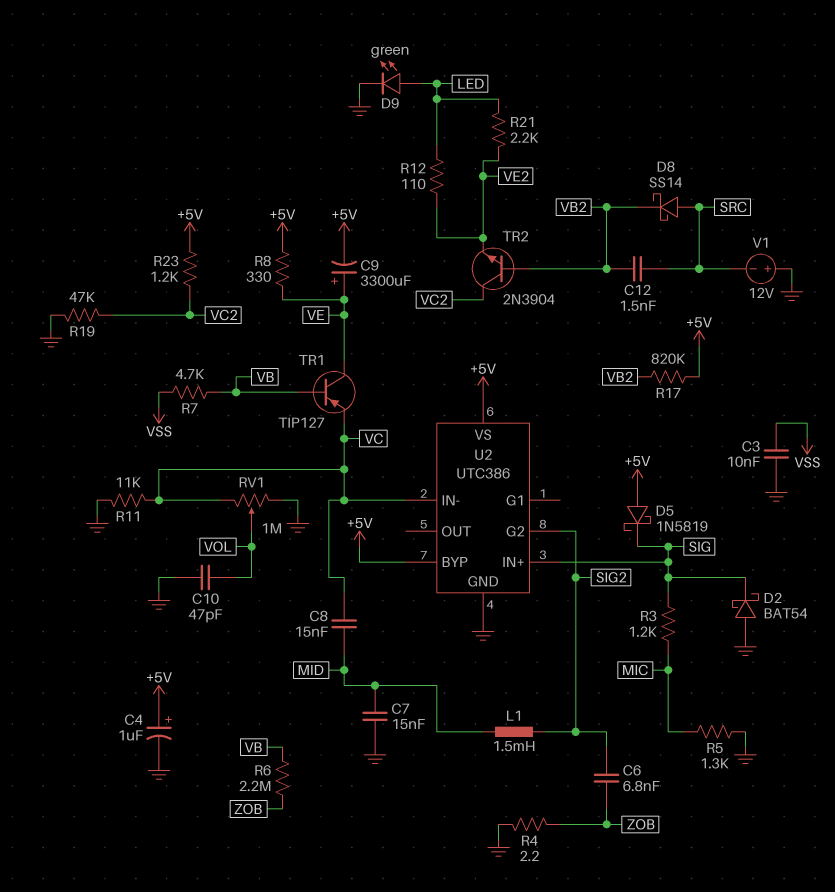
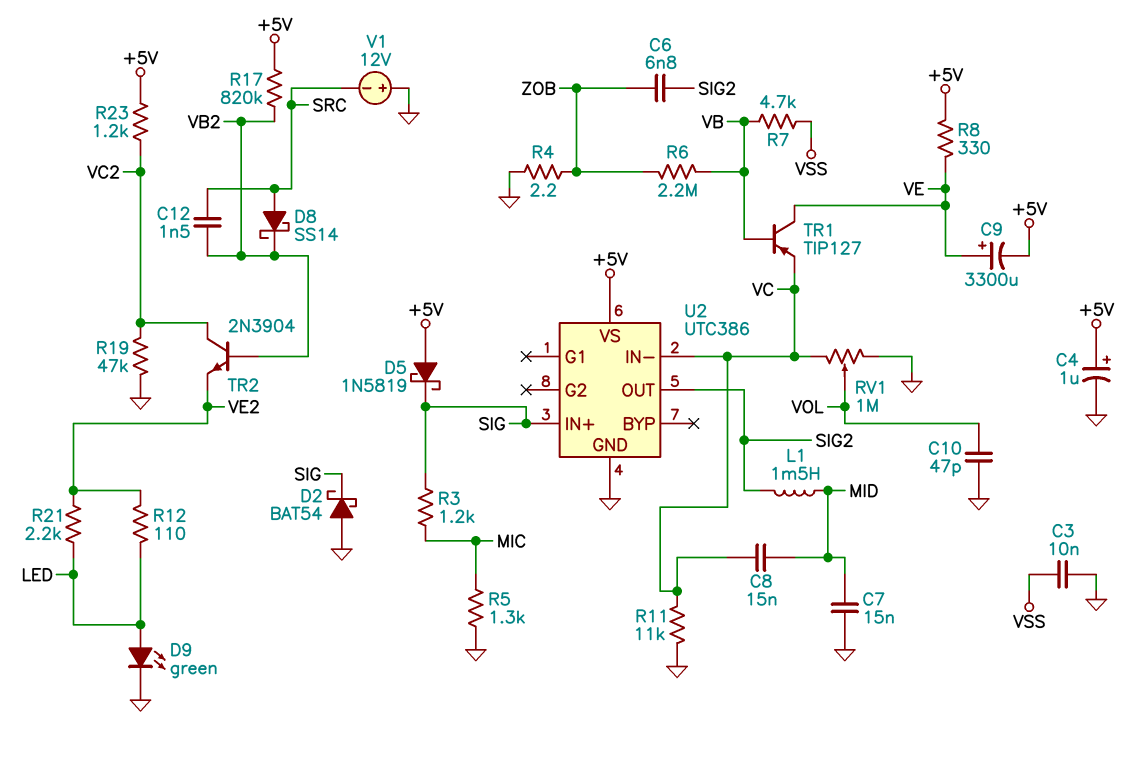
U2 pin BYP: +5V -> none
U2 pin G2: SIG2 -> none
U2 pin OUT: none -> SIG2

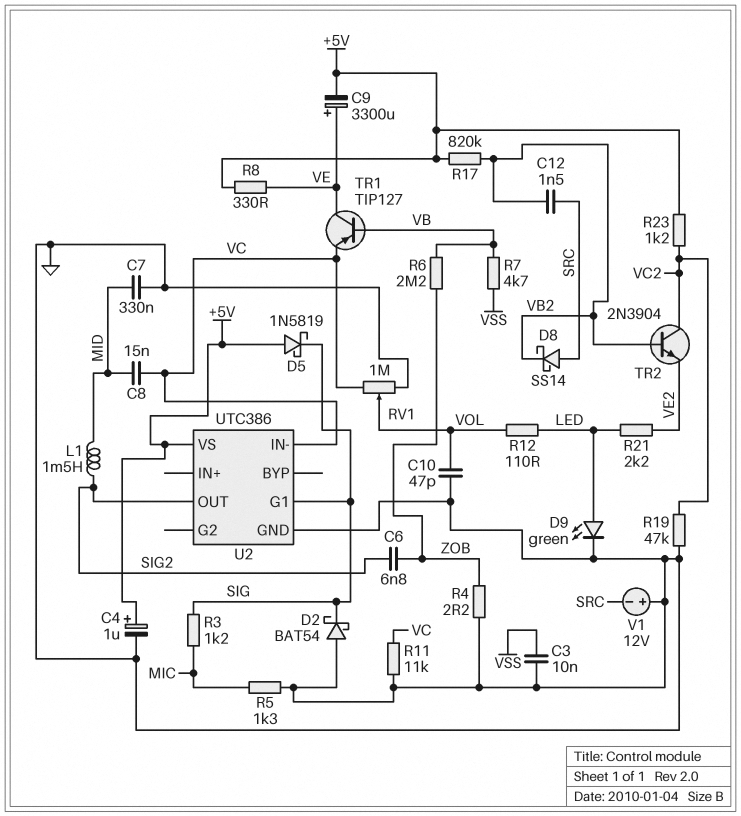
C7: 15nF (GND, MID) -> 330nF (GND, MID)
R12: 110 (LED, VE2) -> 110 (LED, VOL)
U2 pin G1: none -> SIG
U2 pin IN+: SIG -> none

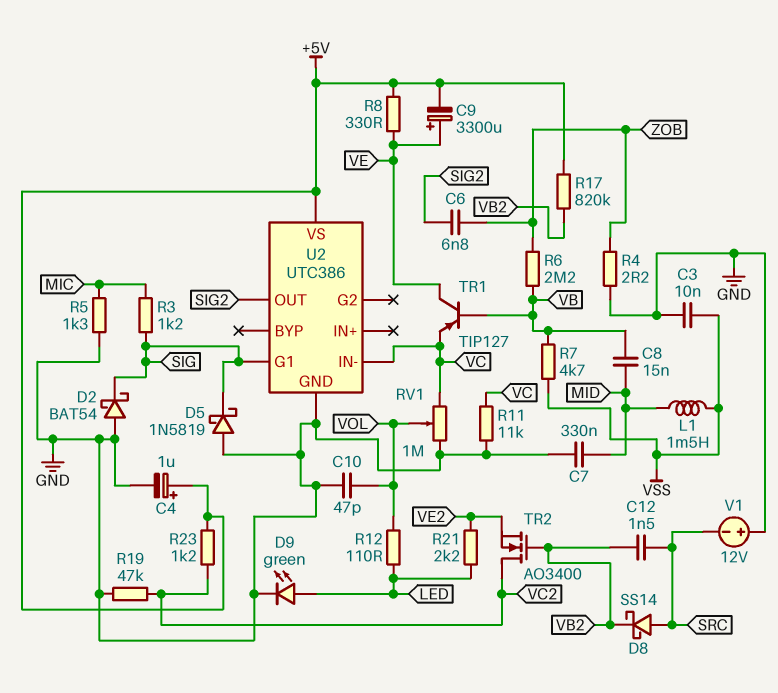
C8: 15nF (MID, VC) -> 15nF (MID, VB)
D5: schottky 1N5819 (A +5V, K SIG) -> schottky 1N5819 (A GND, K SIG)
L1: 1.5mH (MID, SIG2) -> 1.5mH (MID, VSS)
TR2: NPN 2N3904 (B VB2, C VC2, E VE2) -> NMOS AO3400 (G VB2, D VC2, S VE2)

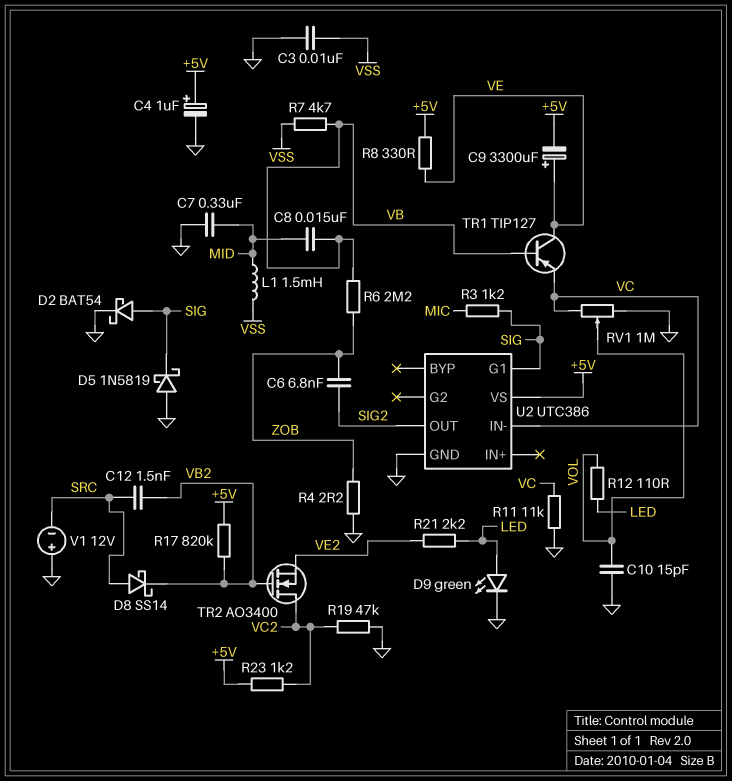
C10: 47pF (GND, VOL) -> 15pF (GND, VOL)
D2: schottky BAT54 (A GND, K SIG) -> schottky BAT54 (A SIG, K GND)
R5: 1.3k (GND, MIC) -> none

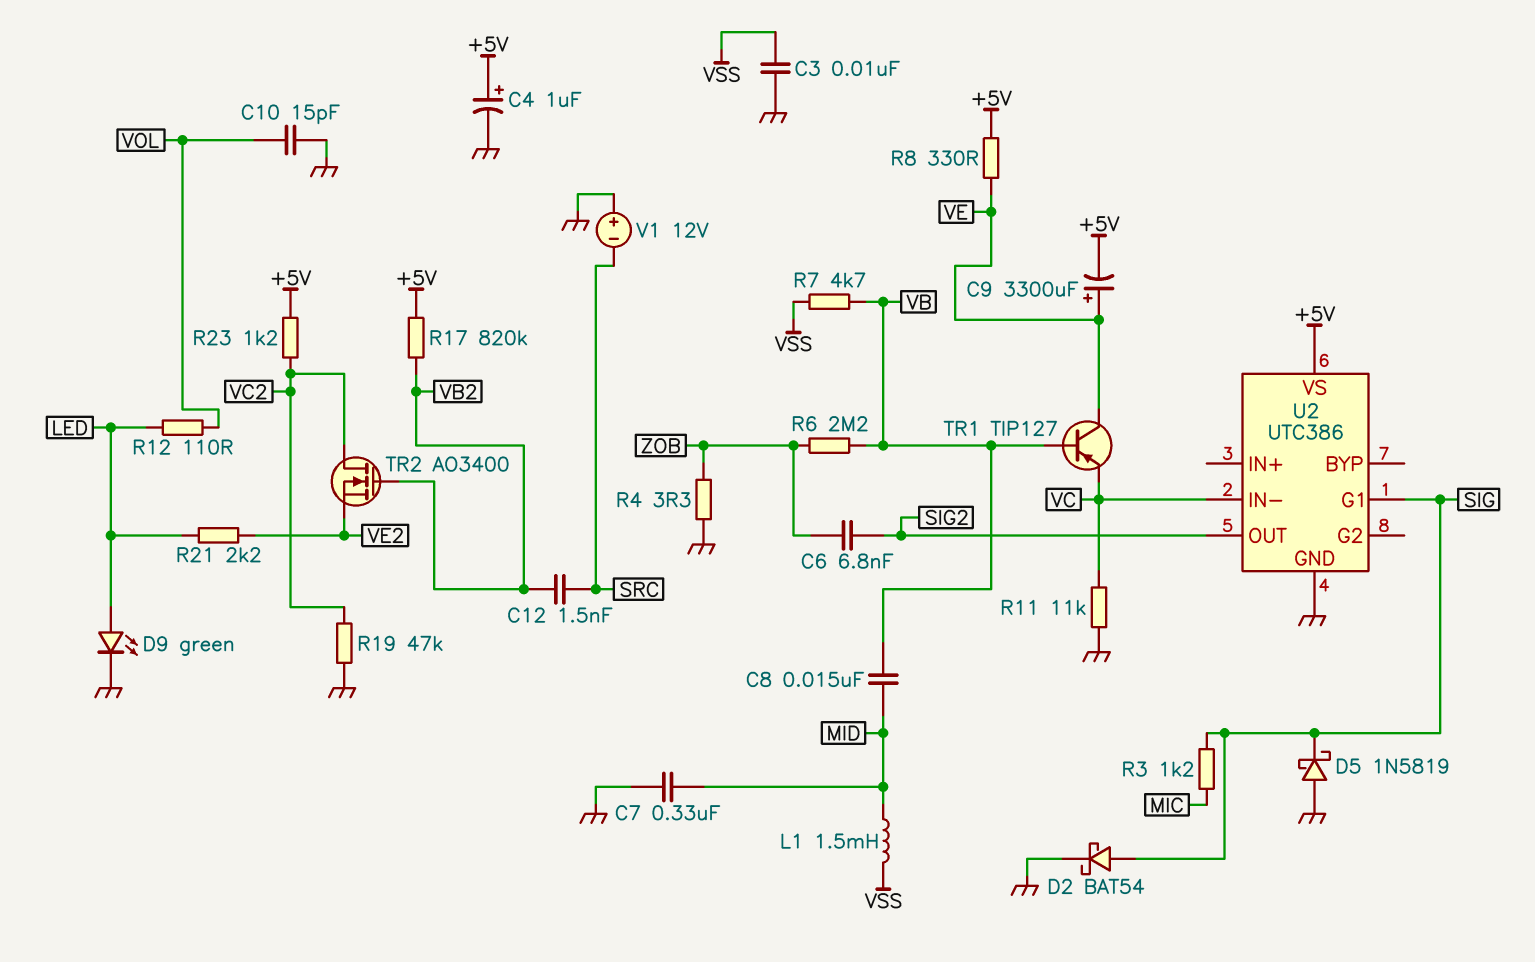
D8: schottky SS14 (A SRC, K VB2) -> none
R4: 2.2 (GND, ZOB) -> 3.3 (GND, ZOB)
RV1: 1M (GND, VC, wiper VOL) -> none

